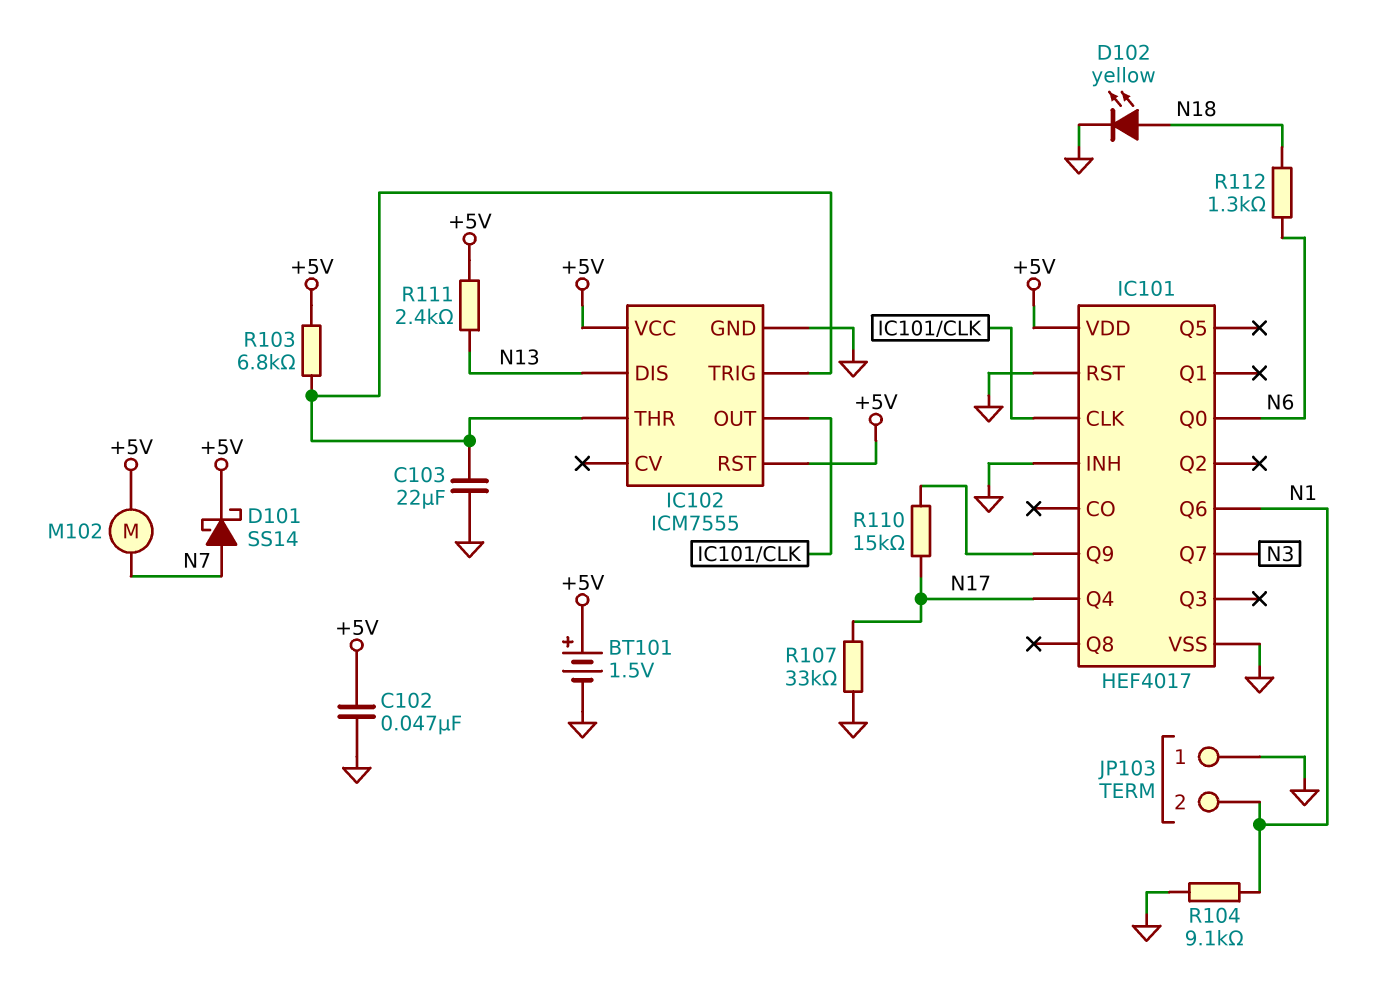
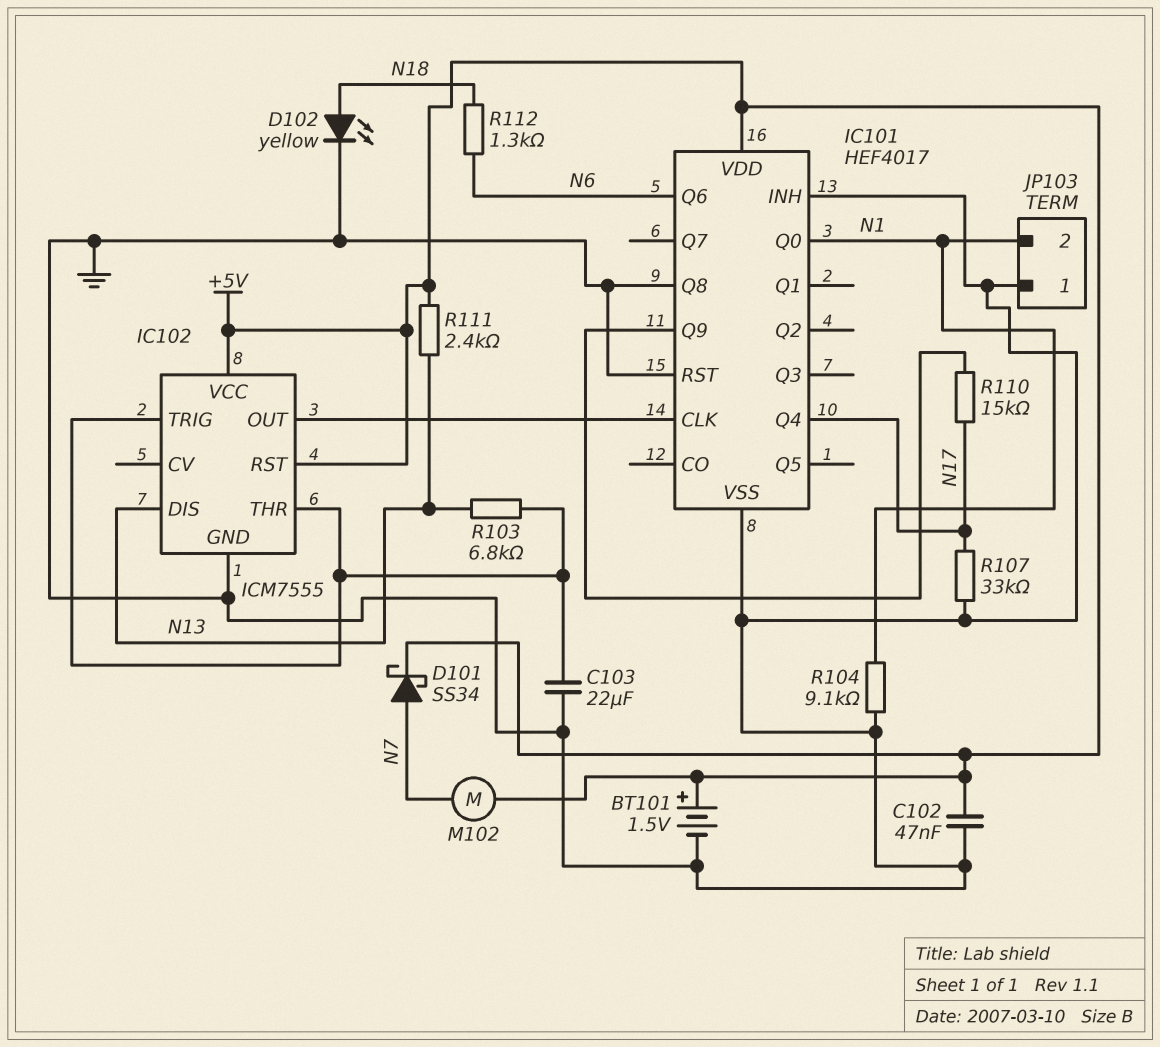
D101: schottky SS14 (A N7, K +5V) -> schottky SS34 (A N7, K +5V)
IC101 pin Q0: N6 -> N1
IC101 pin Q6: N1 -> N6
IC101 pin Q7: N3 -> none
IC101 pin Q8: none -> GND
R103: 6.8k (+5V, IC102/THR) -> 6.8k (IC102/THR, N13)

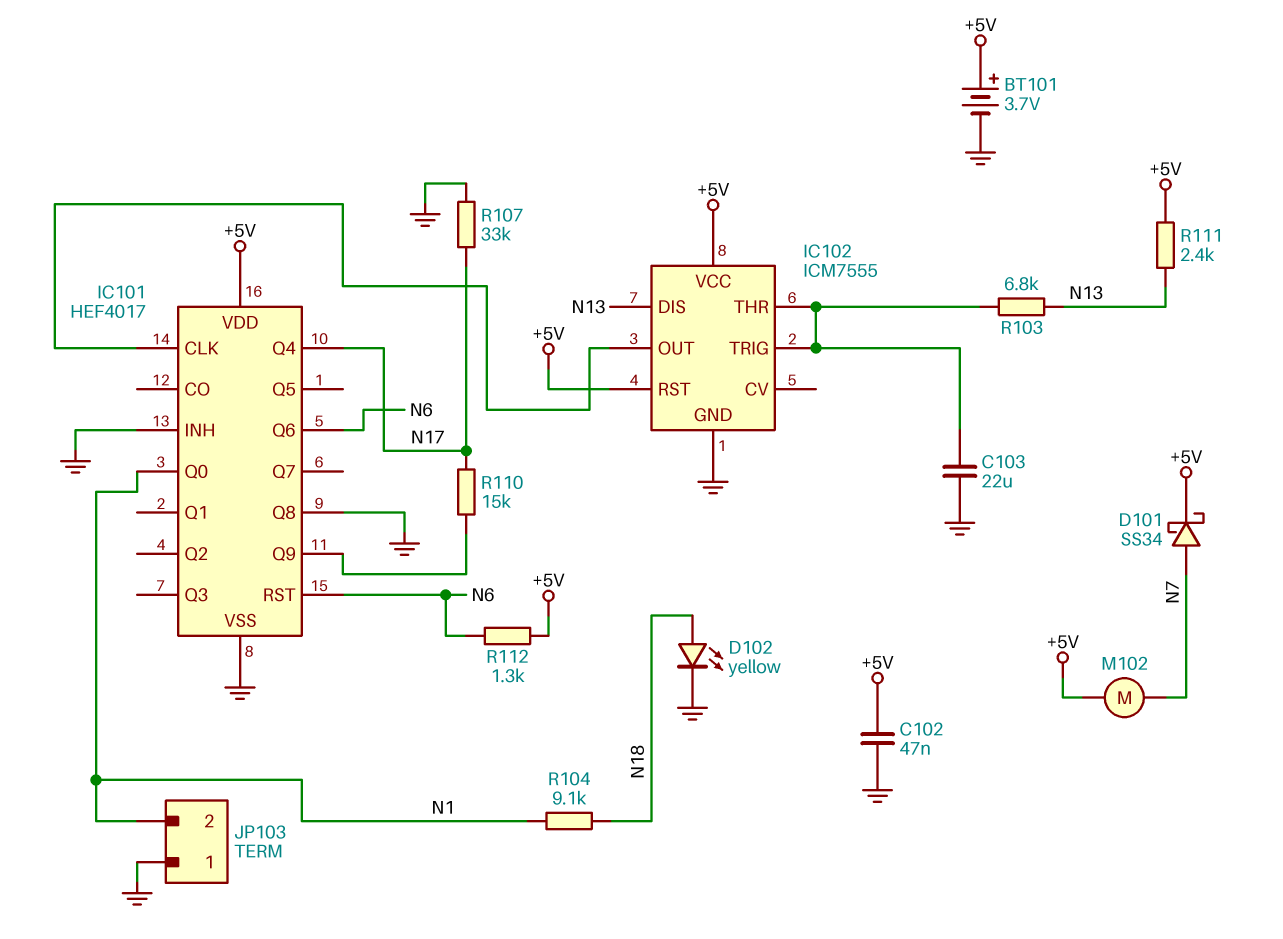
BT101: 1.5V (plus +5V, minus GND) -> 3.7V (plus +5V, minus GND)
IC101 pin RST: GND -> N6
R104: 9.1k (GND, N1) -> 9.1k (N1, N18)
R112: 1.3k (N6, N18) -> 1.3k (+5V, N6)

